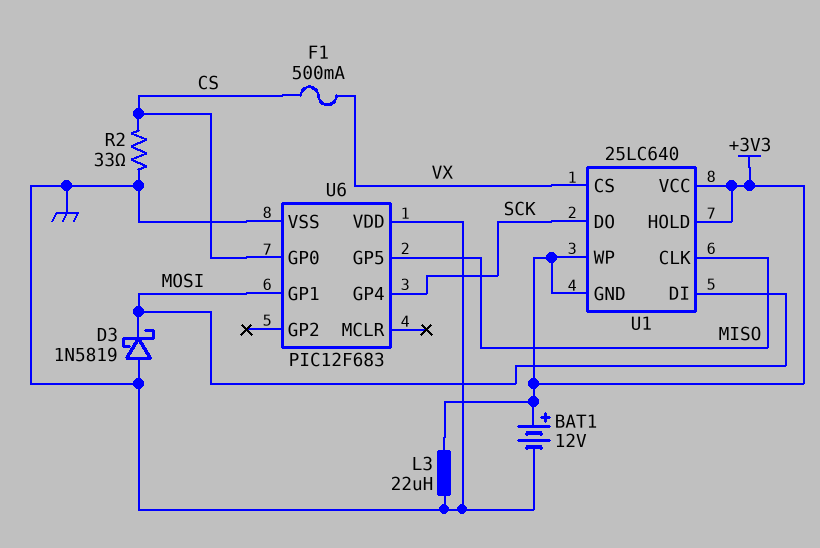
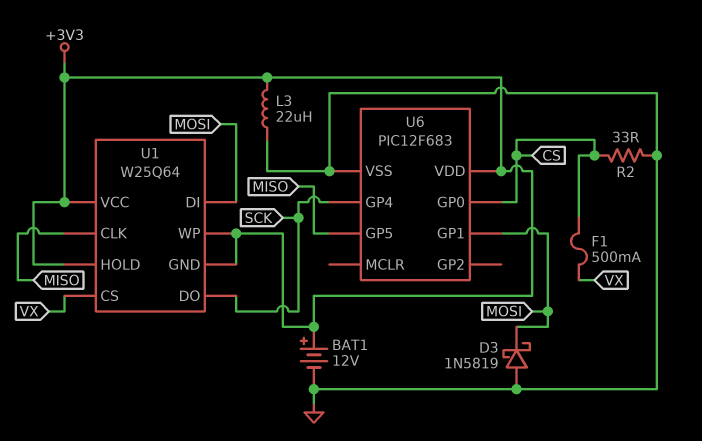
U1: 25LC640 -> W25Q64
U6 pin VDD: GND -> +3V3

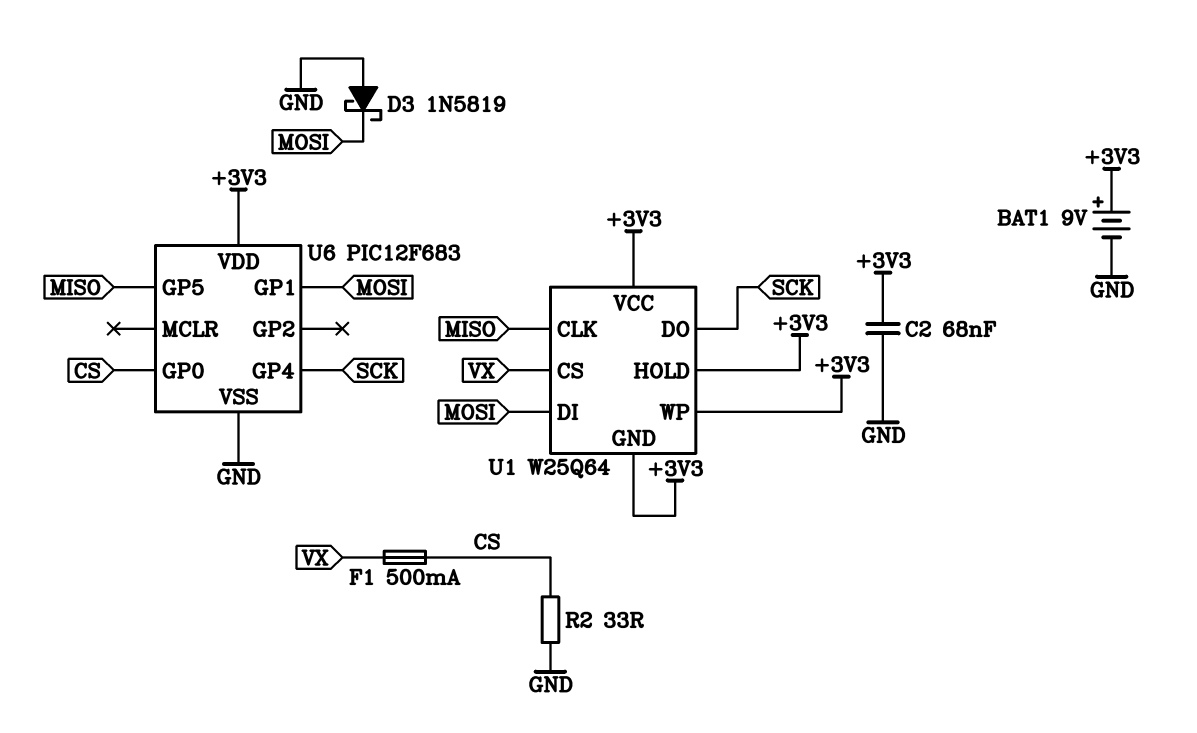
BAT1: 12V (plus +3V3, minus GND) -> 9V (plus +3V3, minus GND)
C2: none -> 68nF (+3V3, GND)
L3: 22uH (+3V3, GND) -> none

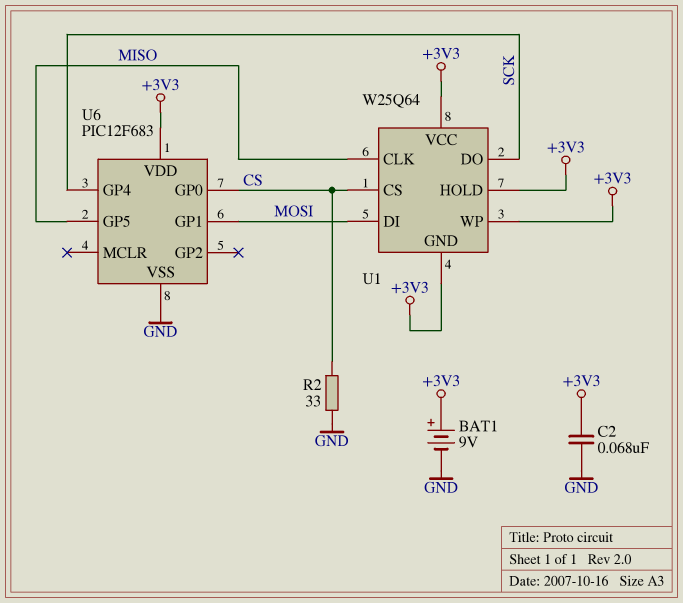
D3: schottky 1N5819 (A GND, K MOSI) -> none
F1: 500mA (CS, VX) -> none
U1 pin CS: VX -> CS

